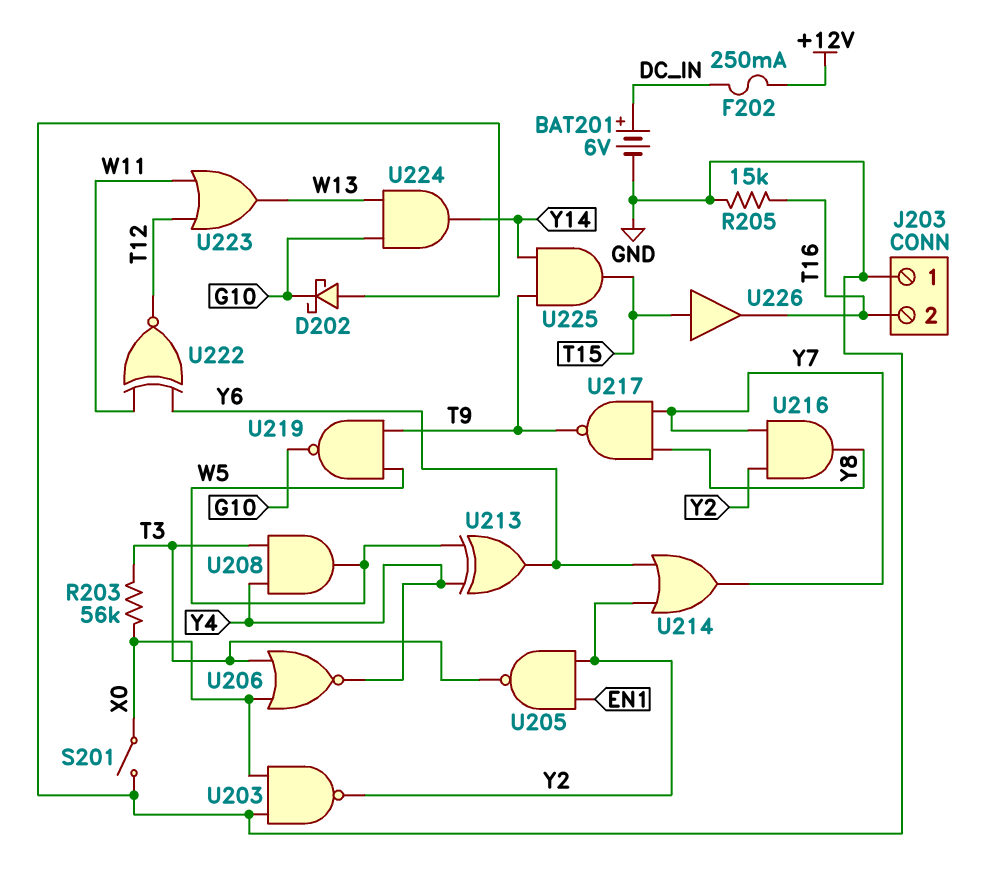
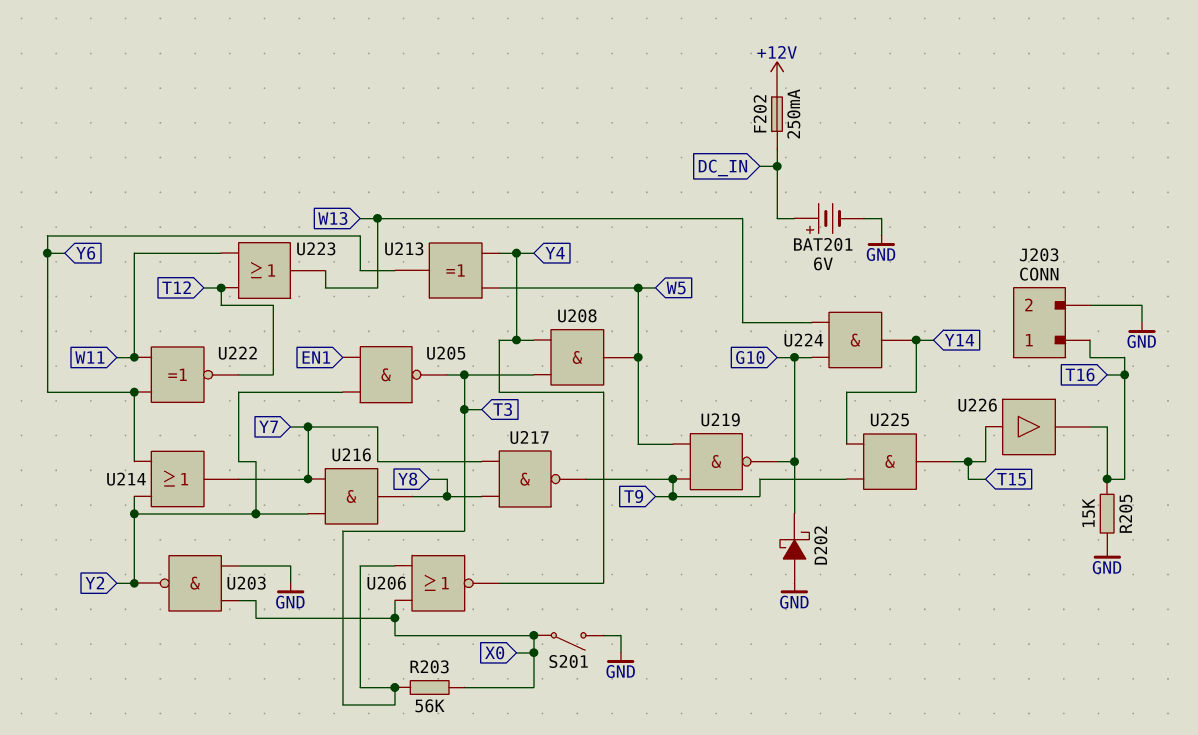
J203 pin 1: GND -> T16
J203 pin 2: T16 -> GND

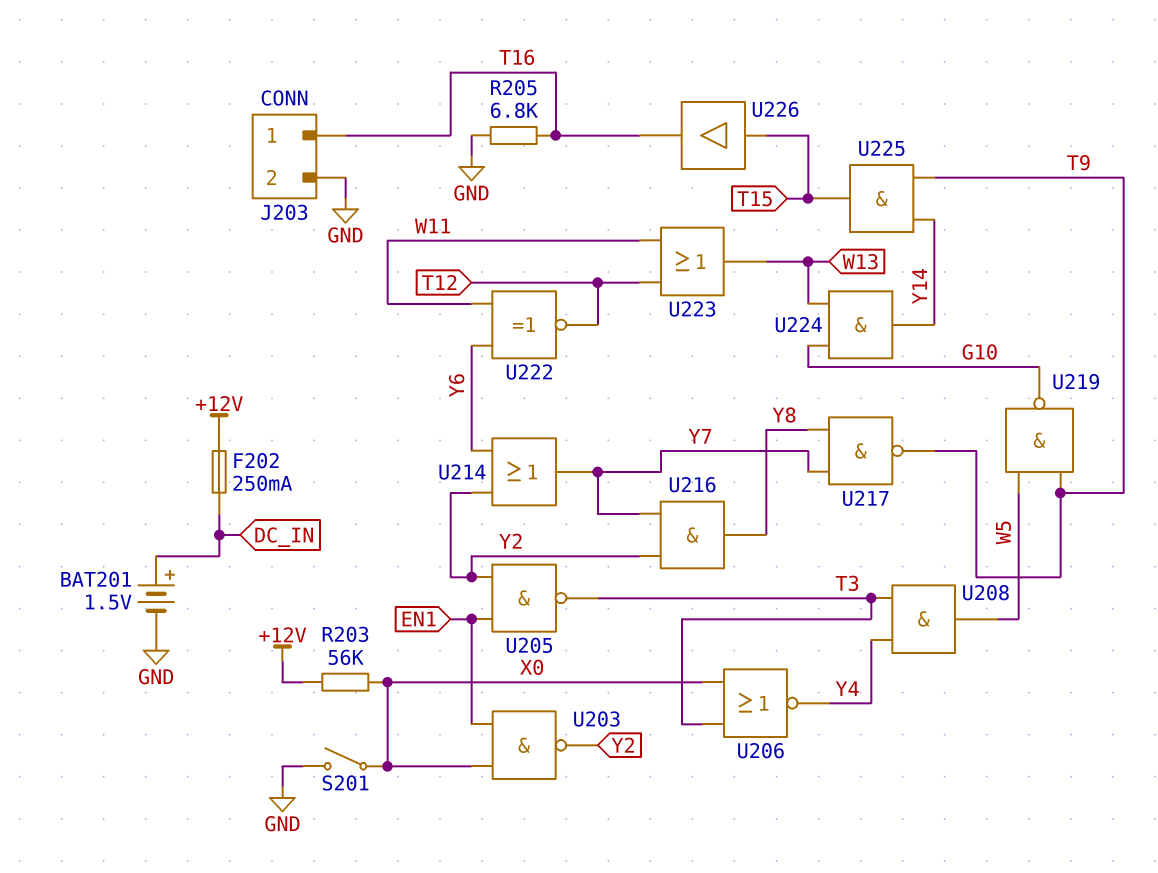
BAT201: 6V (plus DC_IN, minus GND) -> 1.5V (plus DC_IN, minus GND)
D202: schottky (A GND, K G10) -> none
R203: 56k (T3, X0) -> 56k (+12V, X0)
R205: 15k (GND, T16) -> 6.8k (GND, T16)
U203: NAND (in GND, in X0, out Y2) -> NAND (in EN1, in X0, out Y2)
U213: XOR (in W5, in Y4, out Y6) -> none

